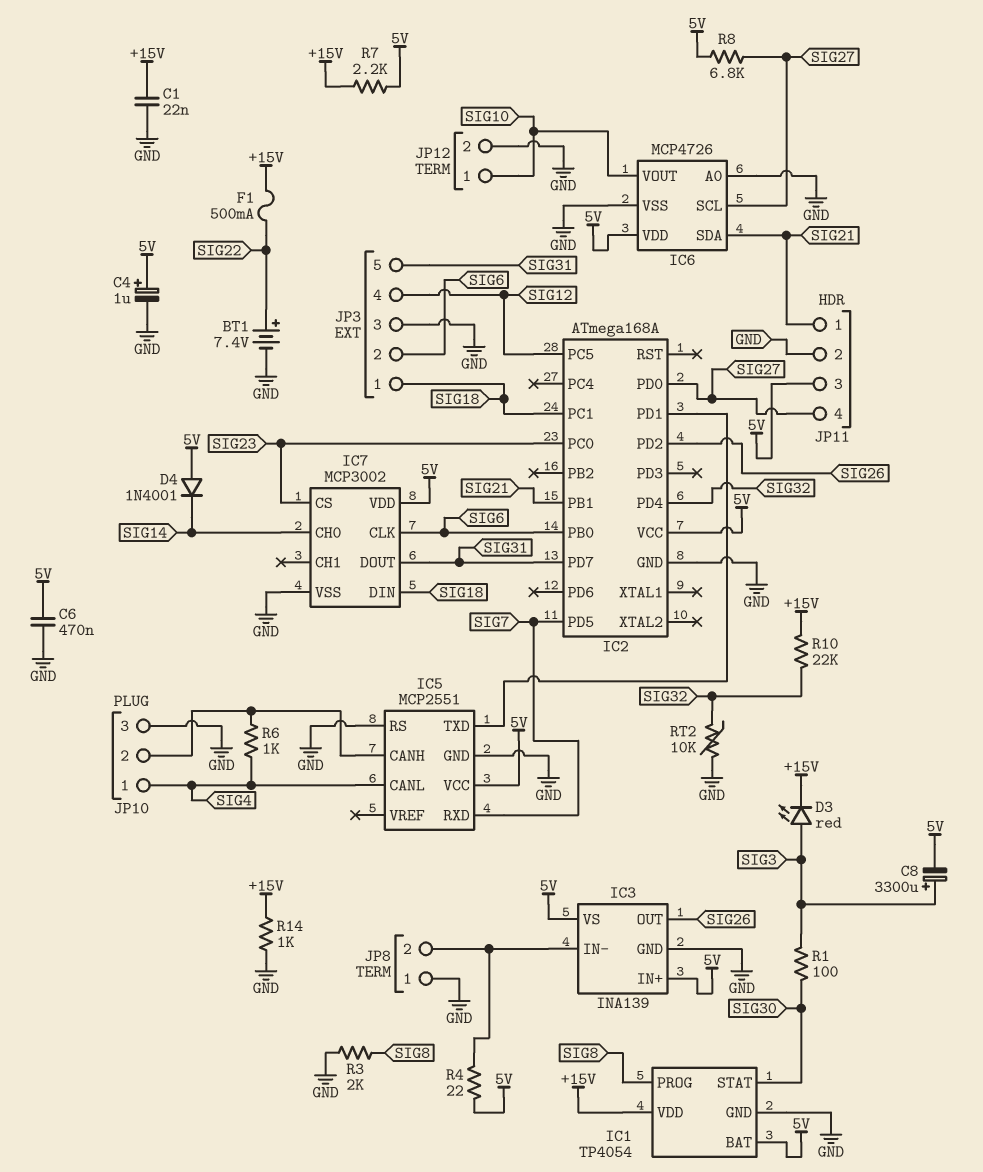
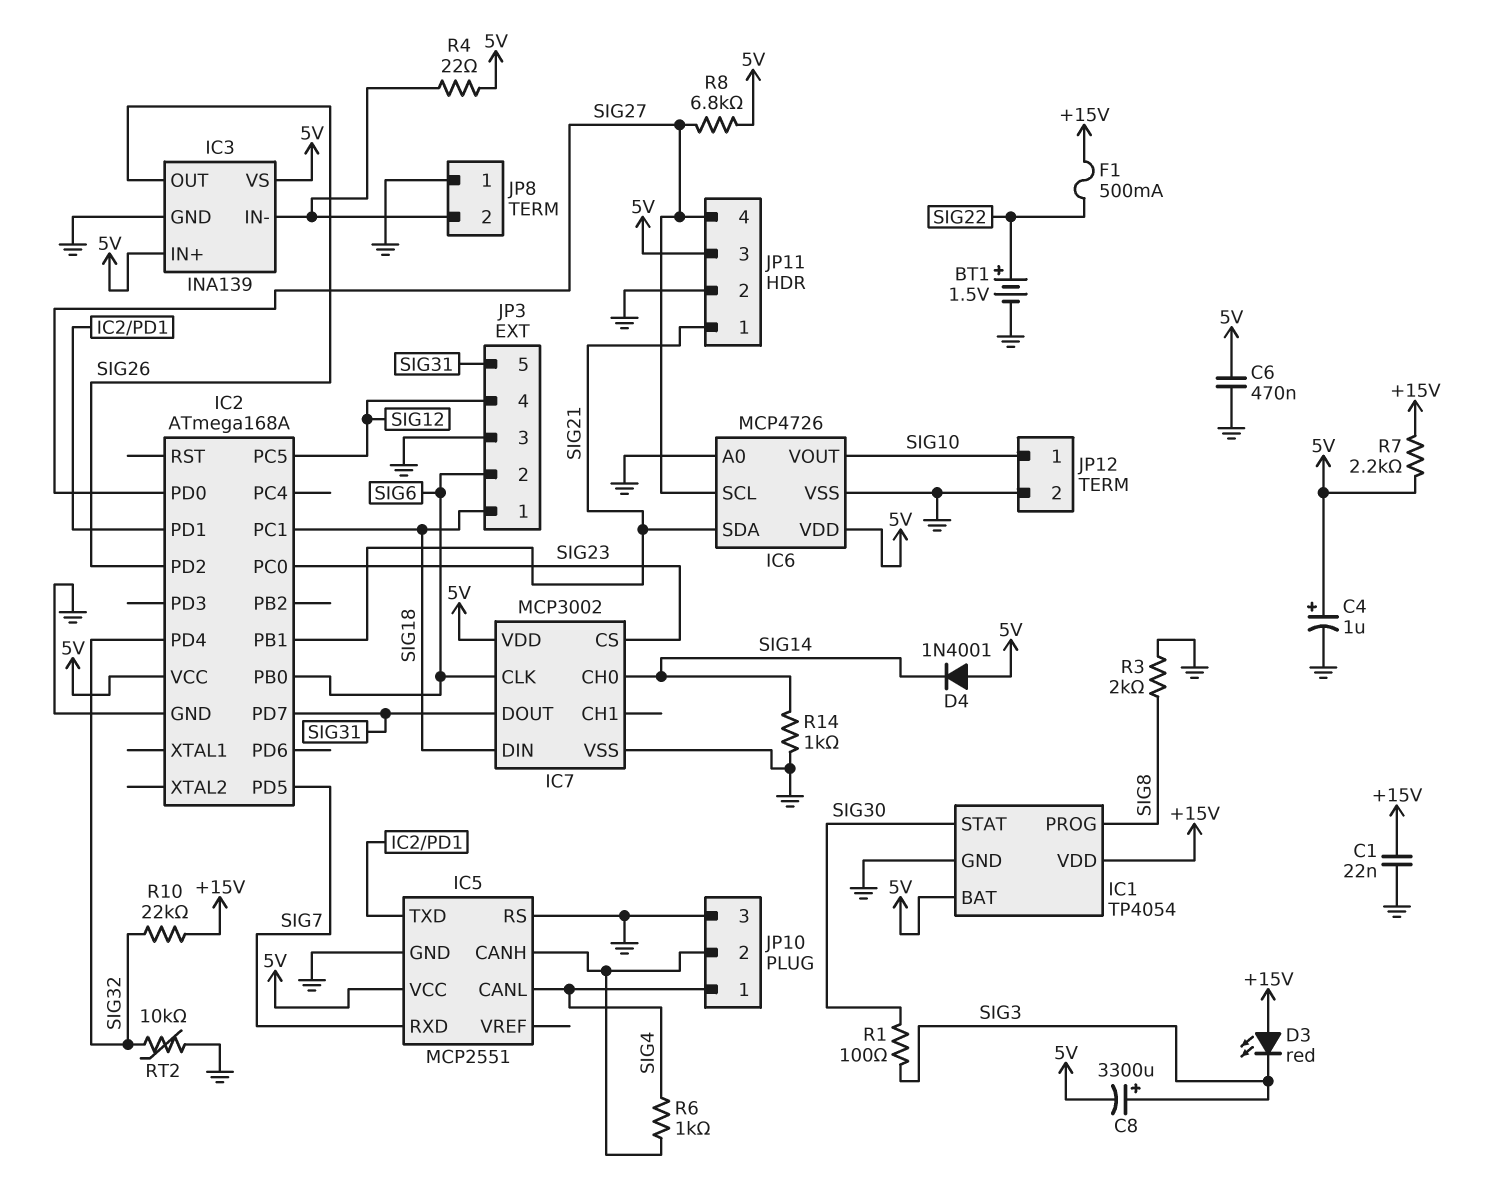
BT1: 7.4V (plus SIG22, minus GND) -> 1.5V (plus SIG22, minus GND)
D3: LED red (A SIG3, K +15V) -> LED red (A +15V, K SIG3)
R14: 1k (+15V, GND) -> 1k (GND, SIG14)

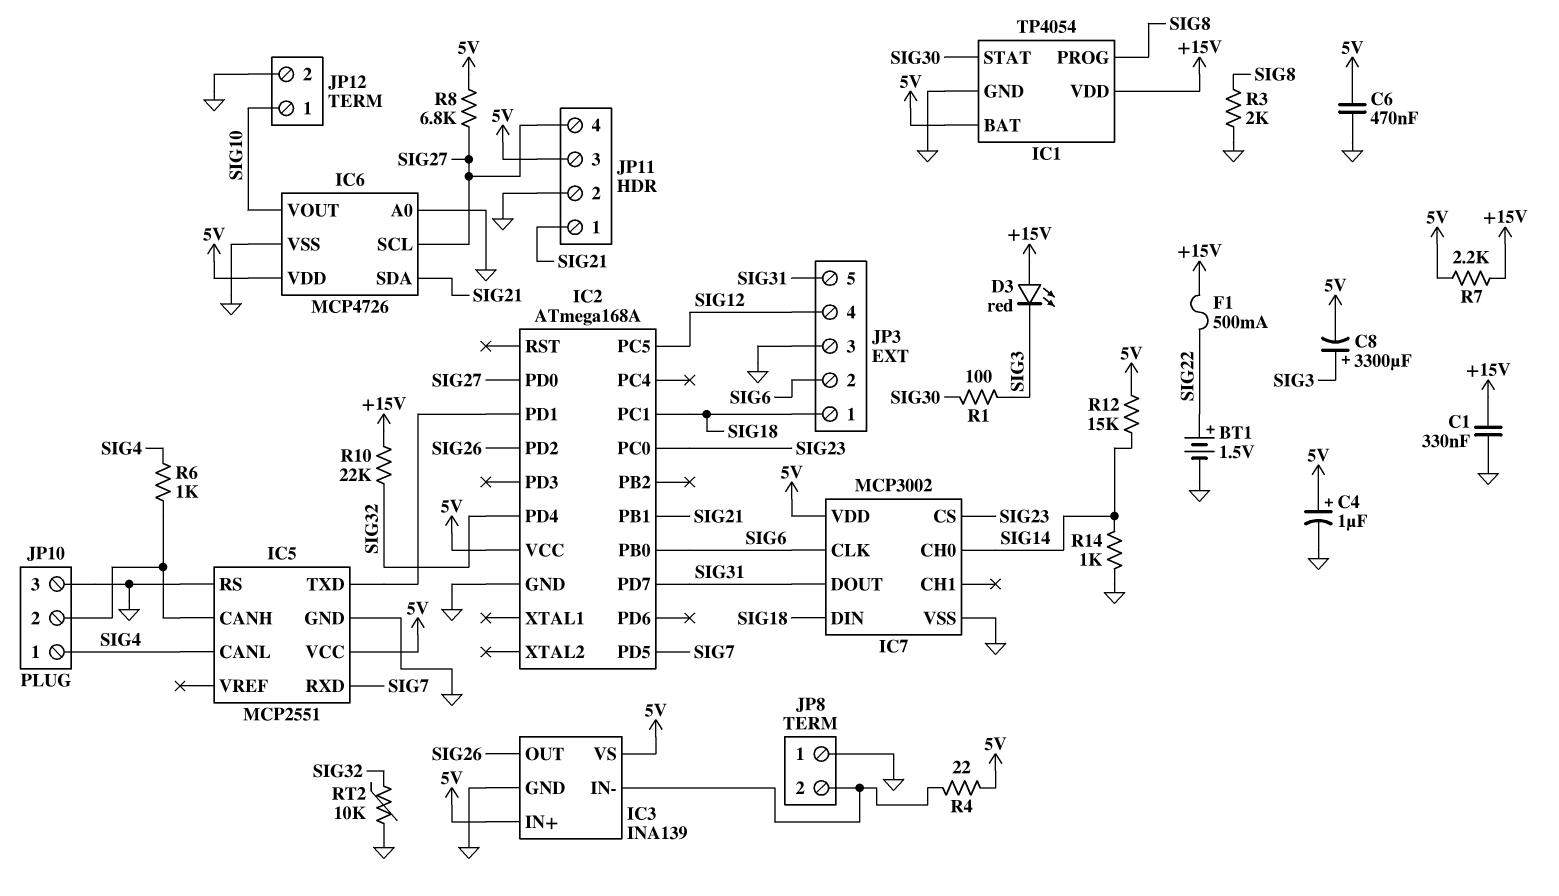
C1: 22nF (+15V, GND) -> 330nF (+15V, GND)
D4: diode 1N4001 (A 5V, K SIG14) -> none
R12: none -> 15k (5V, SIG14)

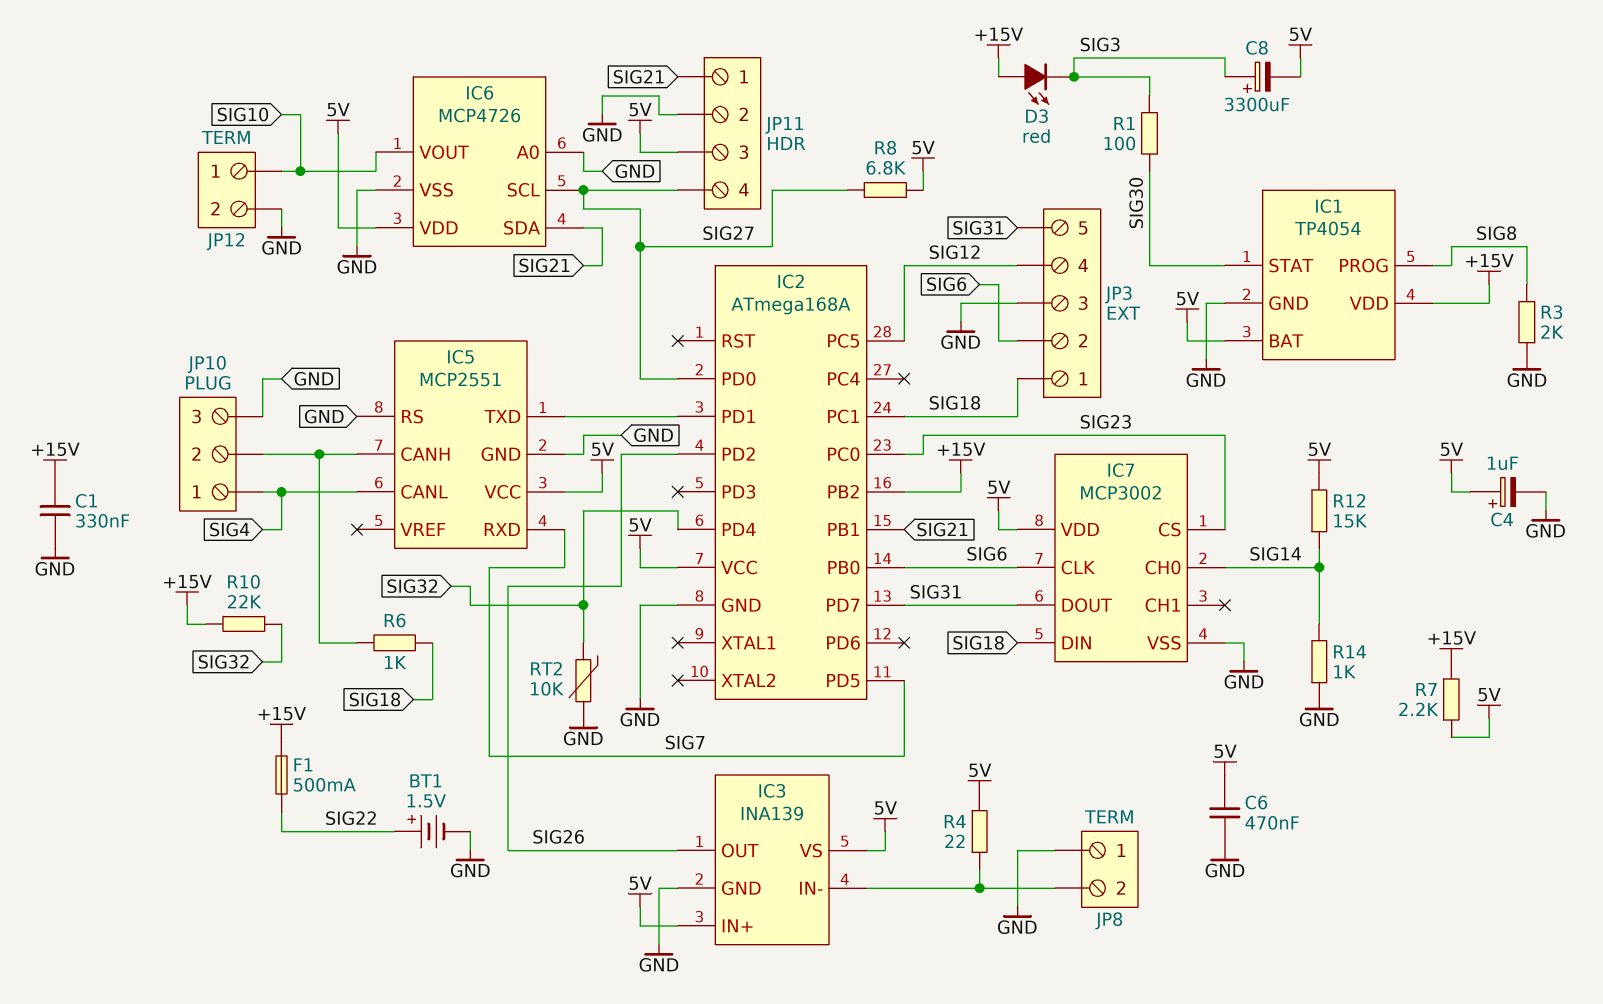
IC2 pin PB2: none -> +15V
R6: 1k (IC5/CANH, SIG4) -> 1k (IC5/CANH, SIG18)

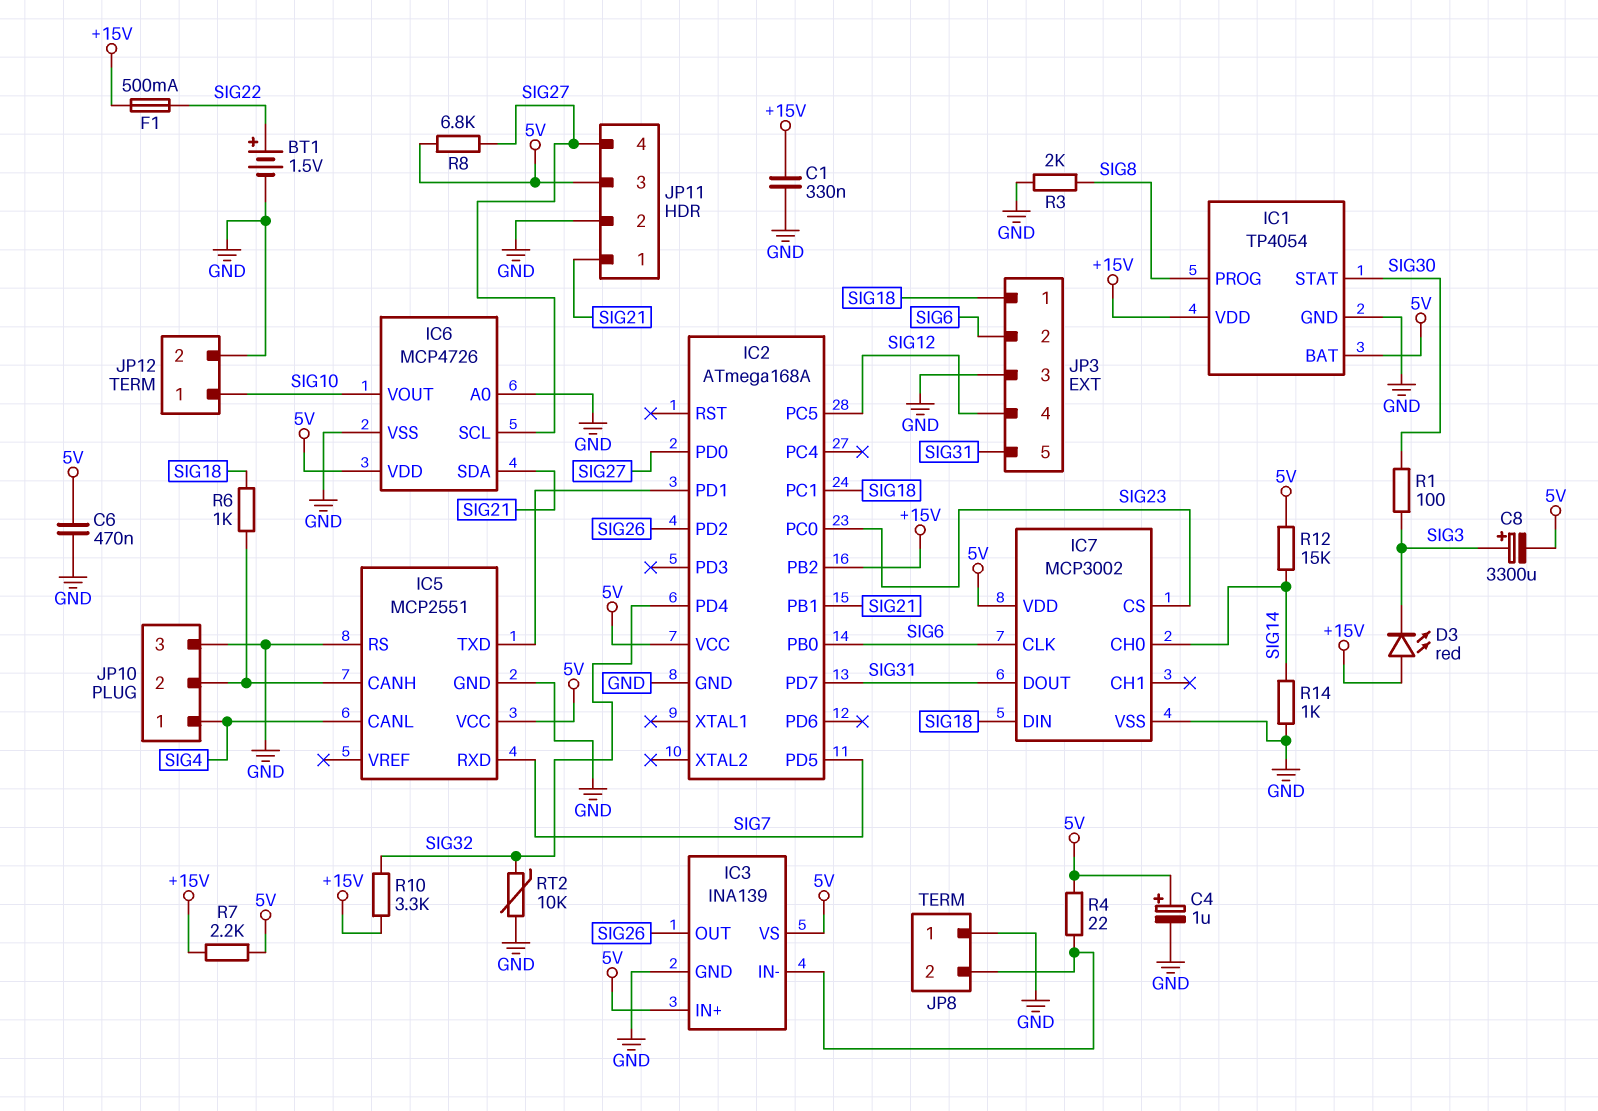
R10: 22k (+15V, SIG32) -> 3.3k (+15V, SIG32)

